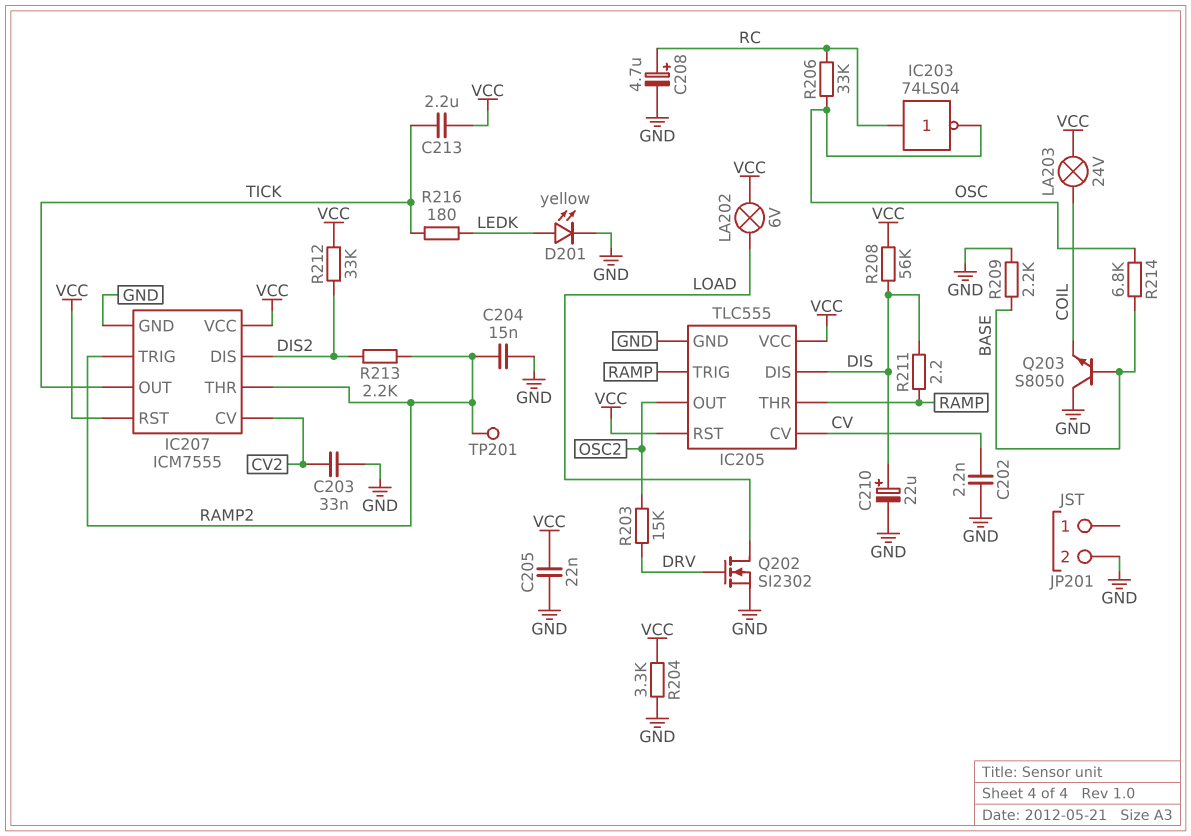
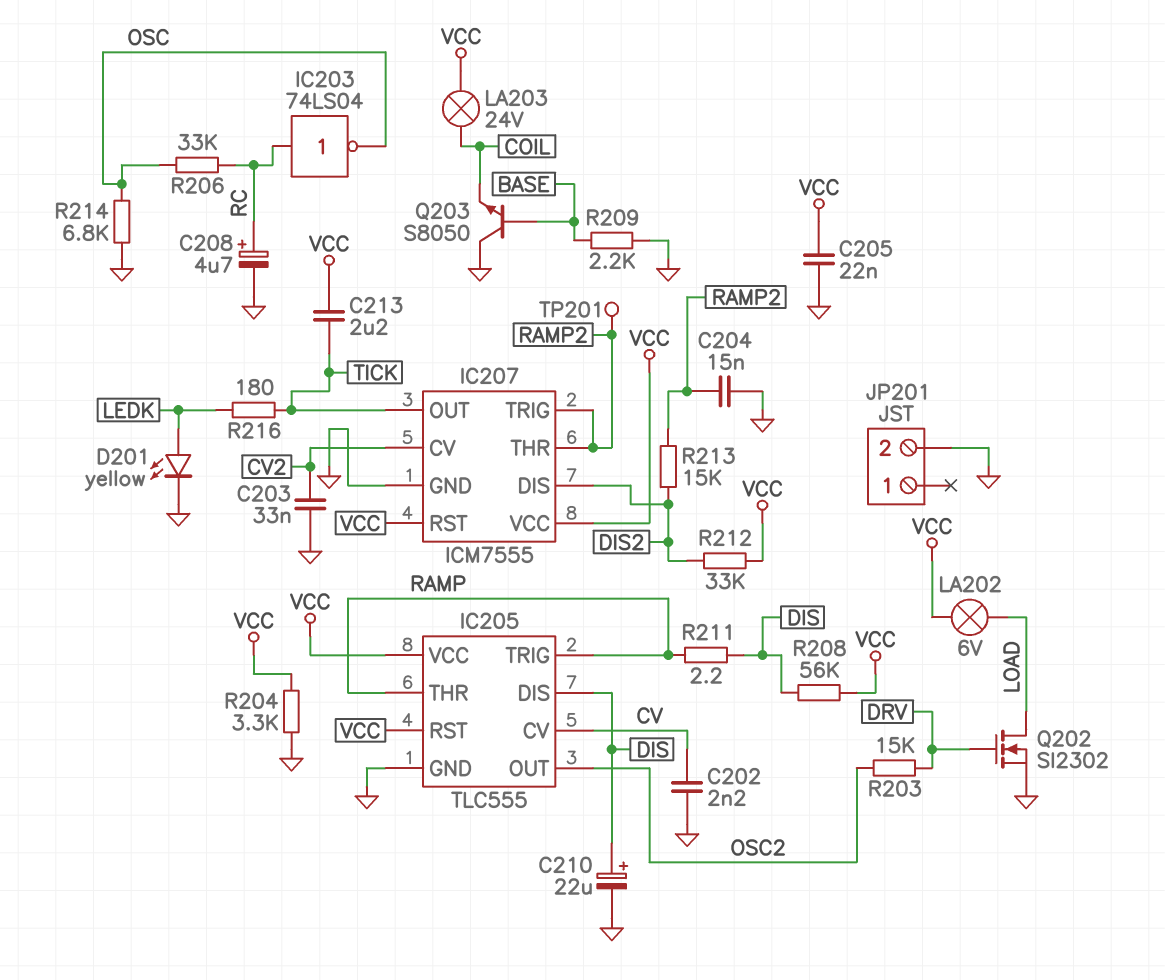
R213: 2.2k (DIS2, RAMP2) -> 15k (DIS2, RAMP2)
R214: 6.8k (BASE, OSC) -> 6.8k (GND, OSC)

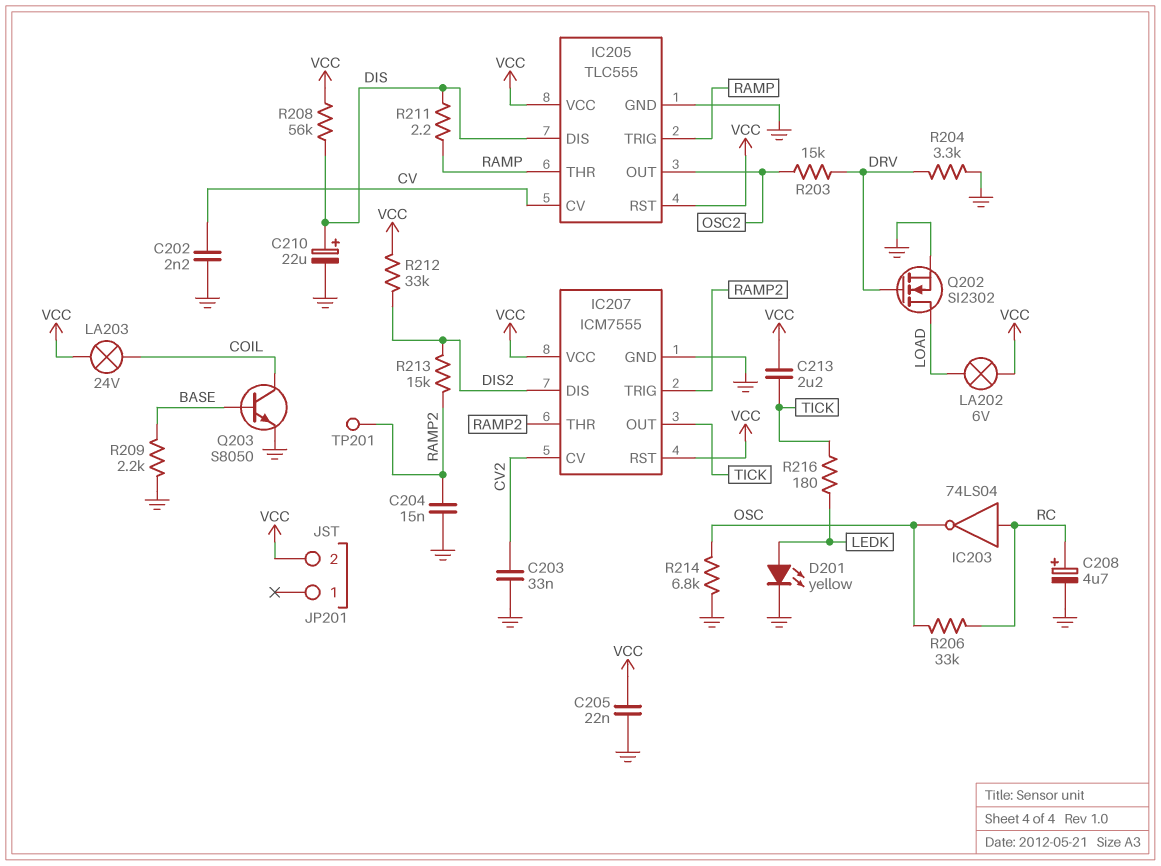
JP201 pin 2: GND -> VCC
Q203: NPN S8050 (B BASE, C GND, E COIL) -> NPN S8050 (B BASE, C COIL, E GND)
R204: 3.3k (GND, VCC) -> 3.3k (DRV, GND)

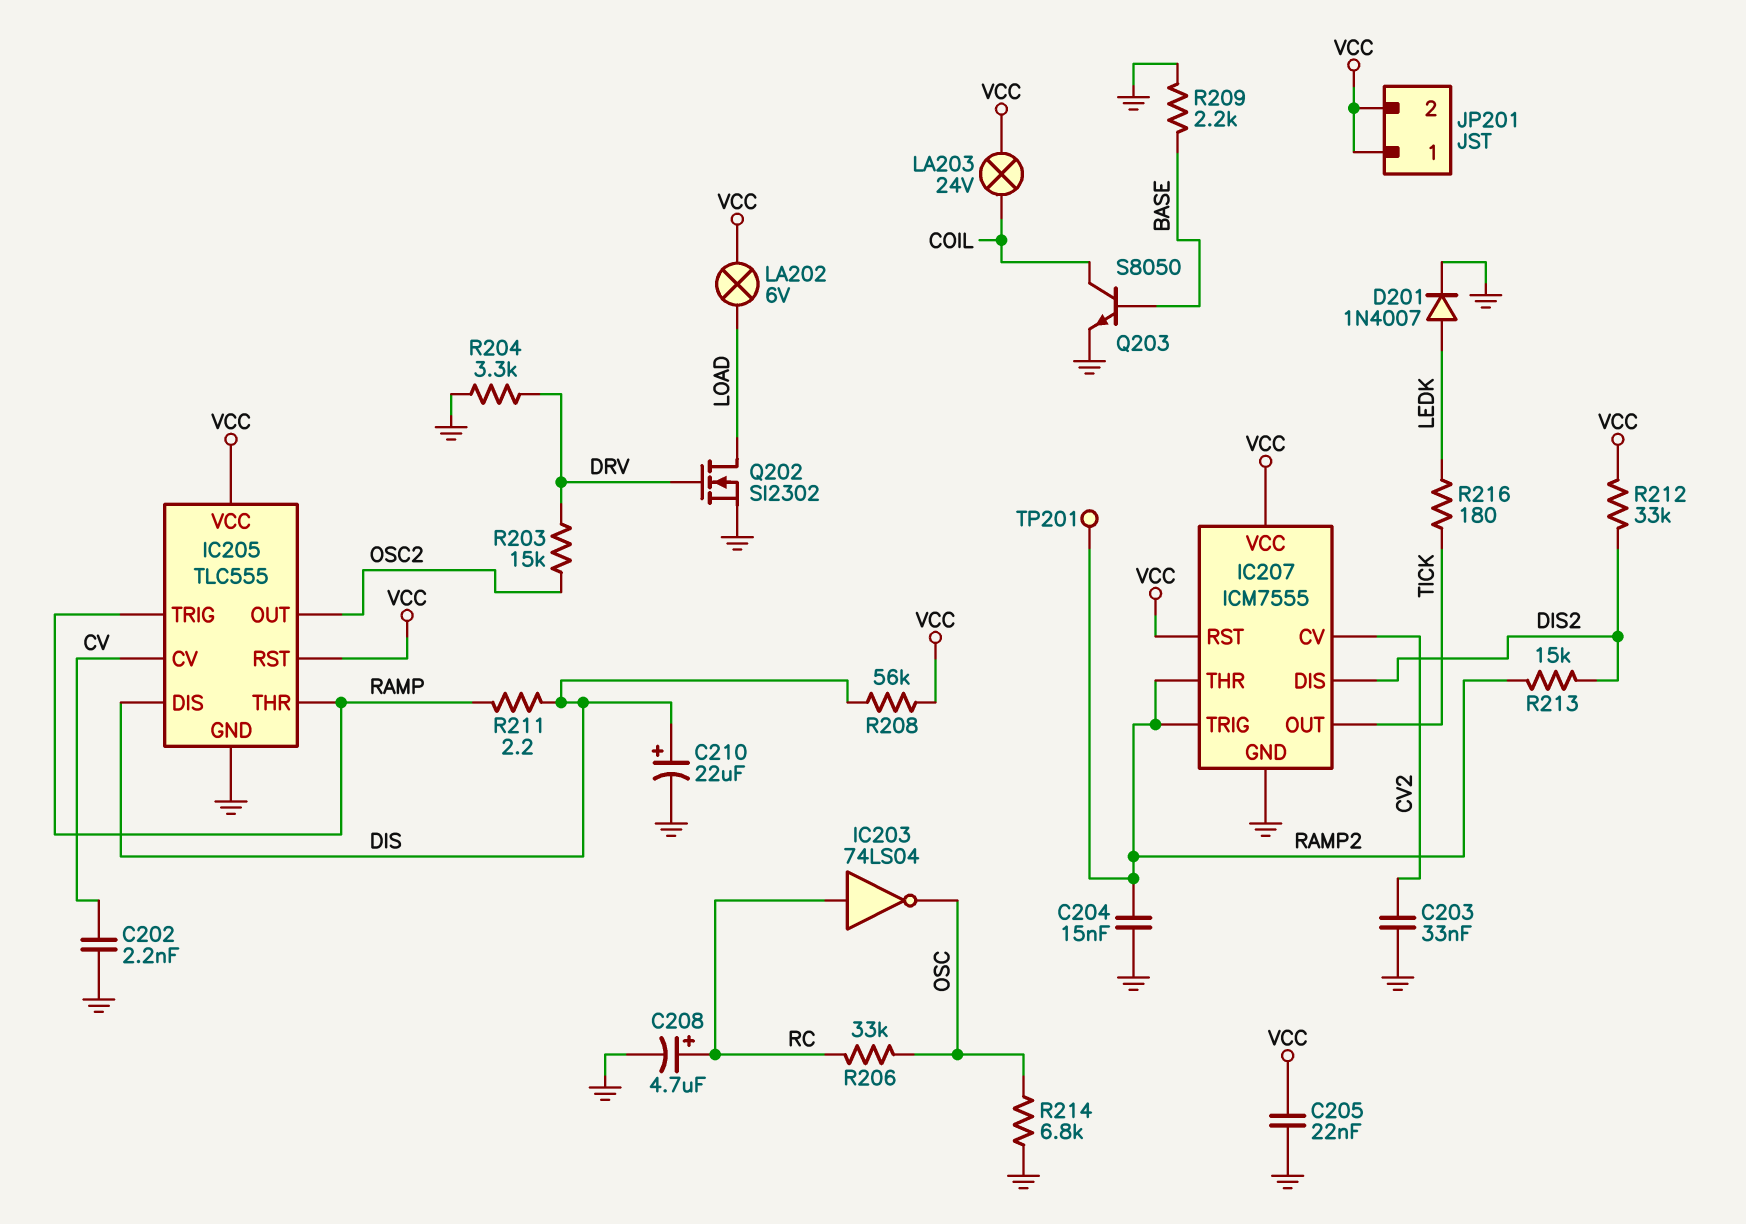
C213: 2.2uF (TICK, VCC) -> none
D201: LED yellow (A LEDK, K GND) -> diode 1N4007 (A LEDK, K GND)
JP201 pin 1: none -> VCC

